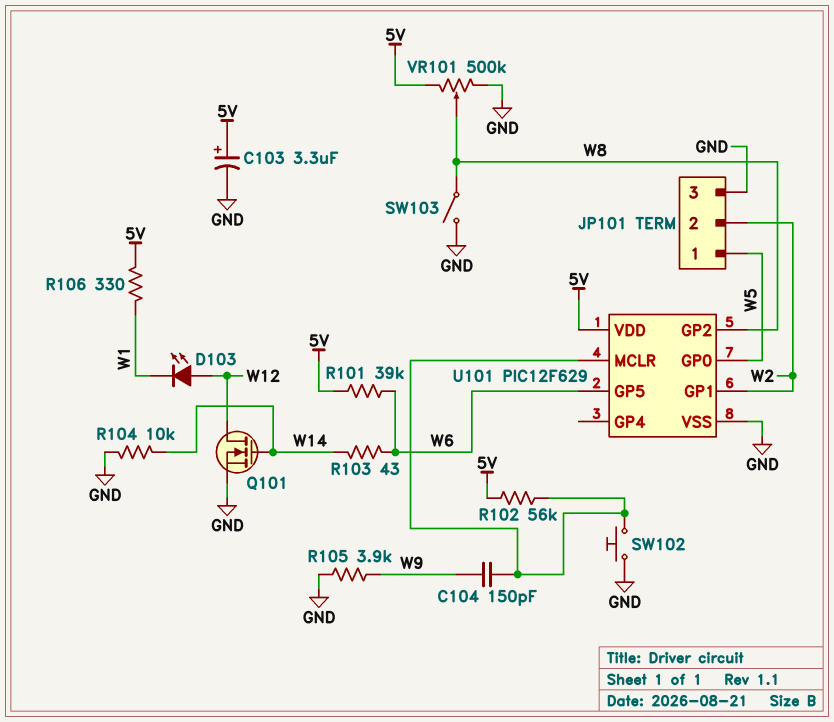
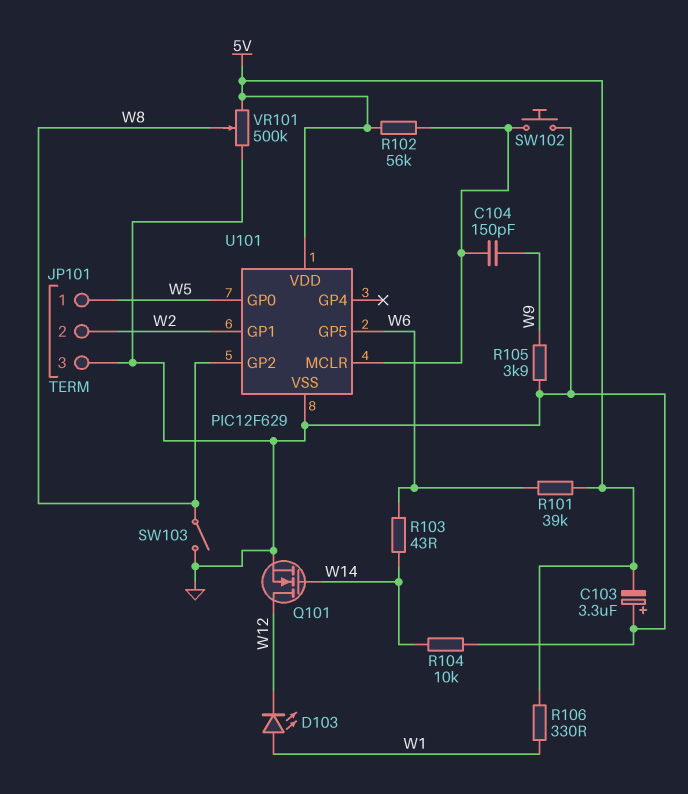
C103: 3.3uF (plus 5V, minus GND) -> 3.3uF (plus GND, minus 5V)
D103: LED (A W12, K W1) -> LED (A W1, K W12)

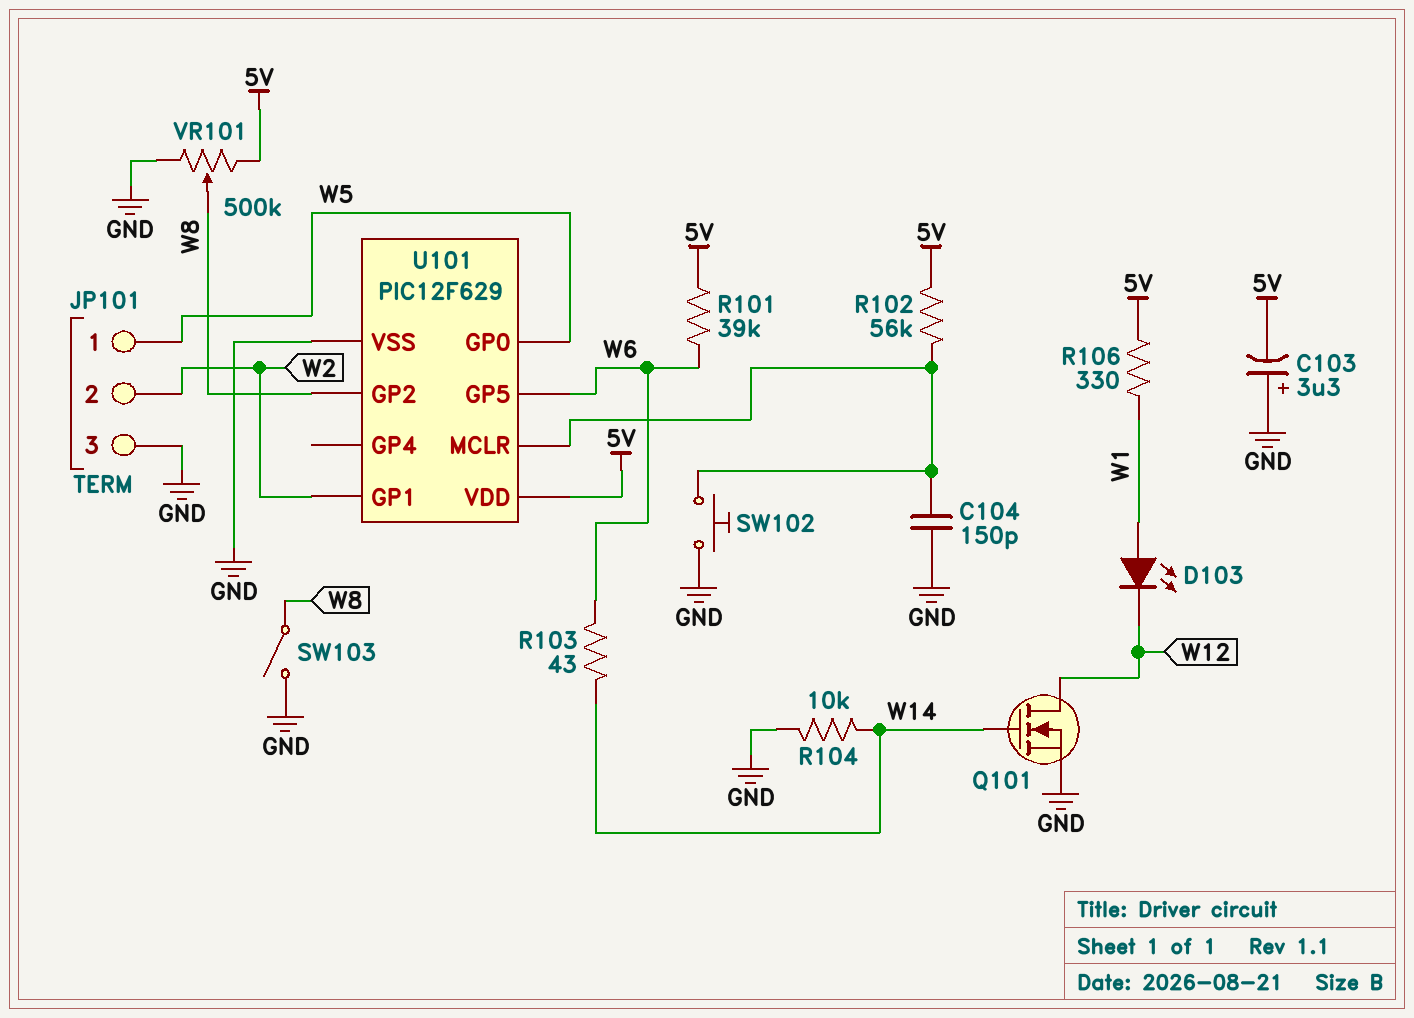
C104: 150pF (U101/MCLR, W9) -> 150pF (GND, U101/MCLR)
R105: 3.9k (GND, W9) -> none

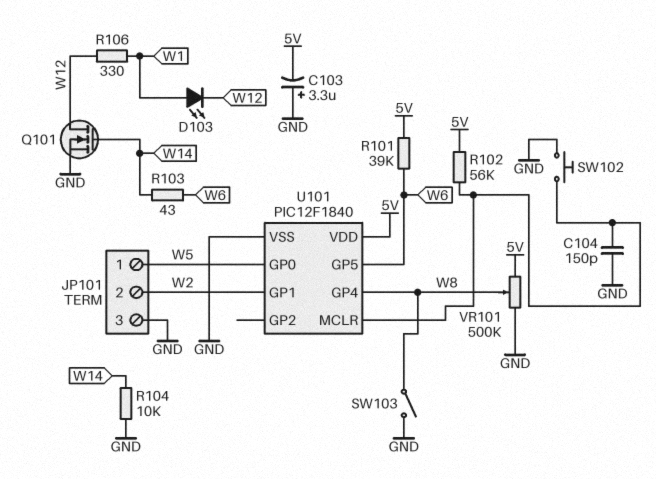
R106: 330 (5V, W1) -> 330 (W1, W12)
U101: PIC12F629 -> PIC12F1840
U101 pin GP2: W8 -> none
U101 pin GP4: none -> W8

